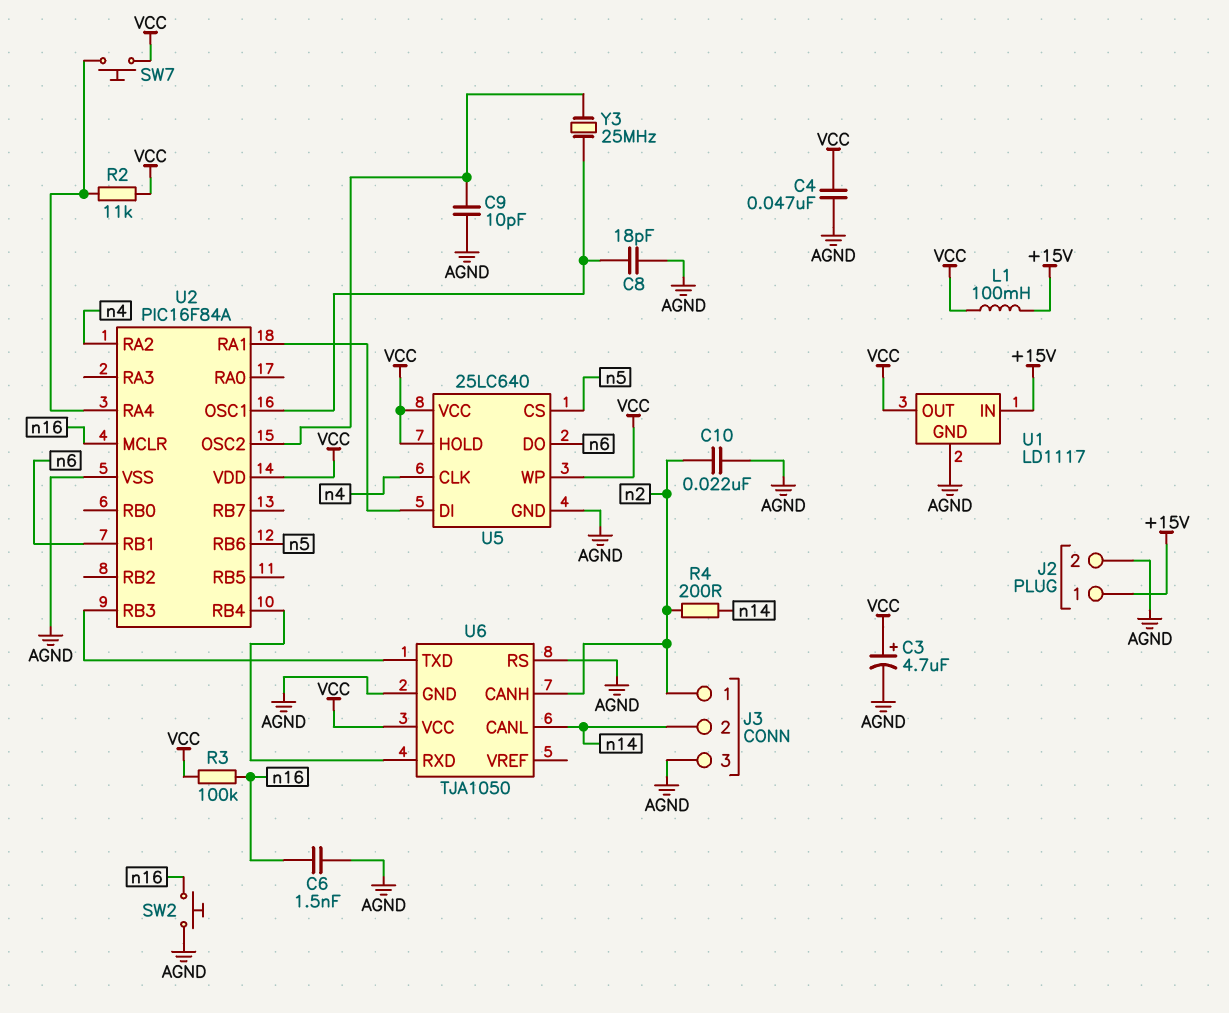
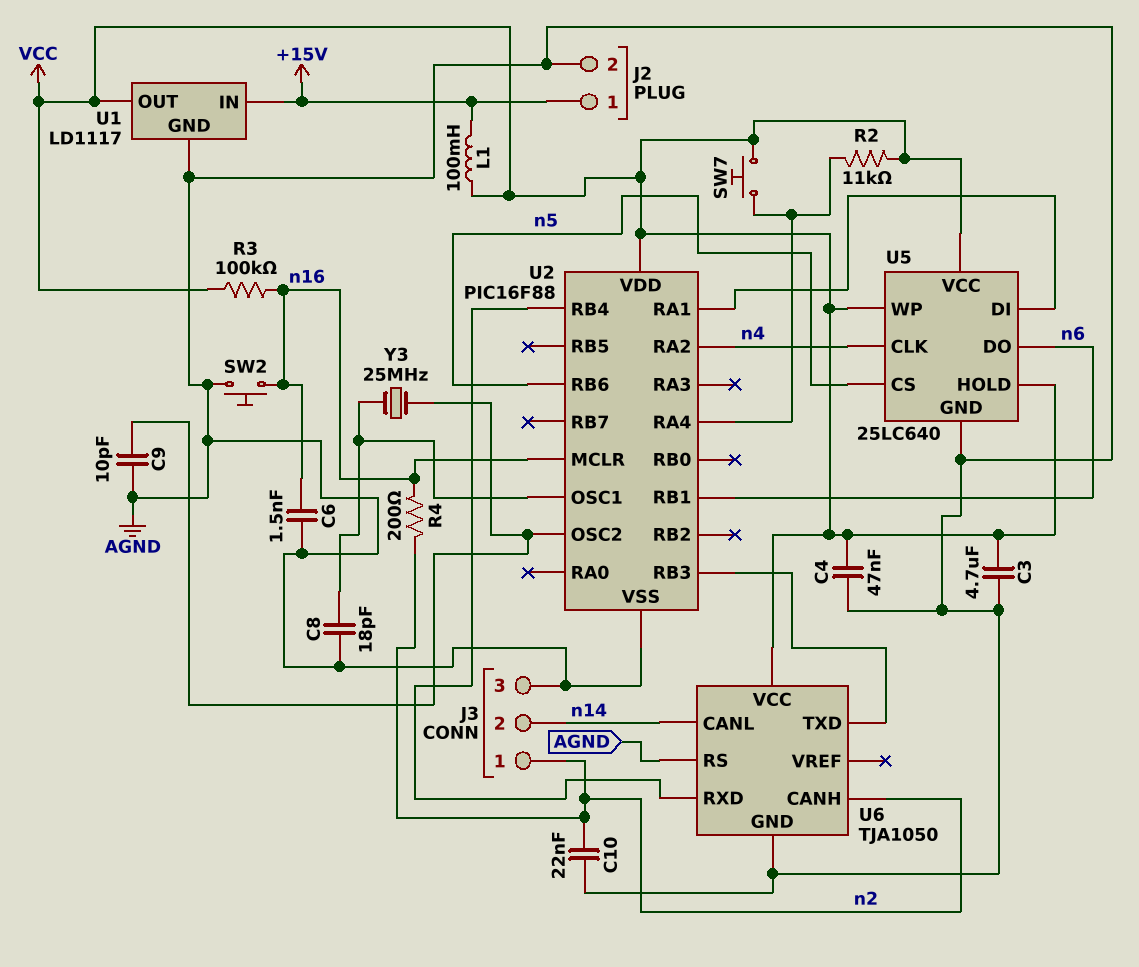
C3: 4.7uF (plus VCC, minus AGND) -> 4.7uF (AGND, VCC)
R4: 200 (n2, n14) -> 200 (n2, n16)
U2: PIC16F84A -> PIC16F88

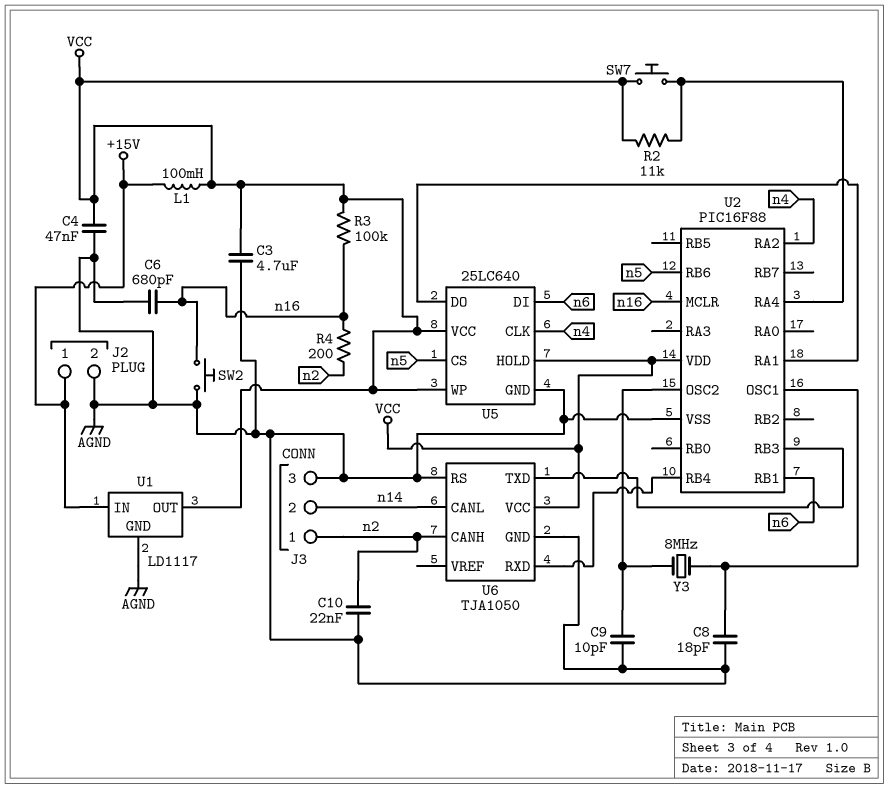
C6: 1.5nF (AGND, n16) -> 680pF (AGND, n16)
U5 pin DI: U2/RA1 -> n6
U5 pin DO: n6 -> U2/RA1
Y3: 25MHz (U2/OSC1, U2/OSC2) -> 8MHz (U2/OSC1, U2/OSC2)

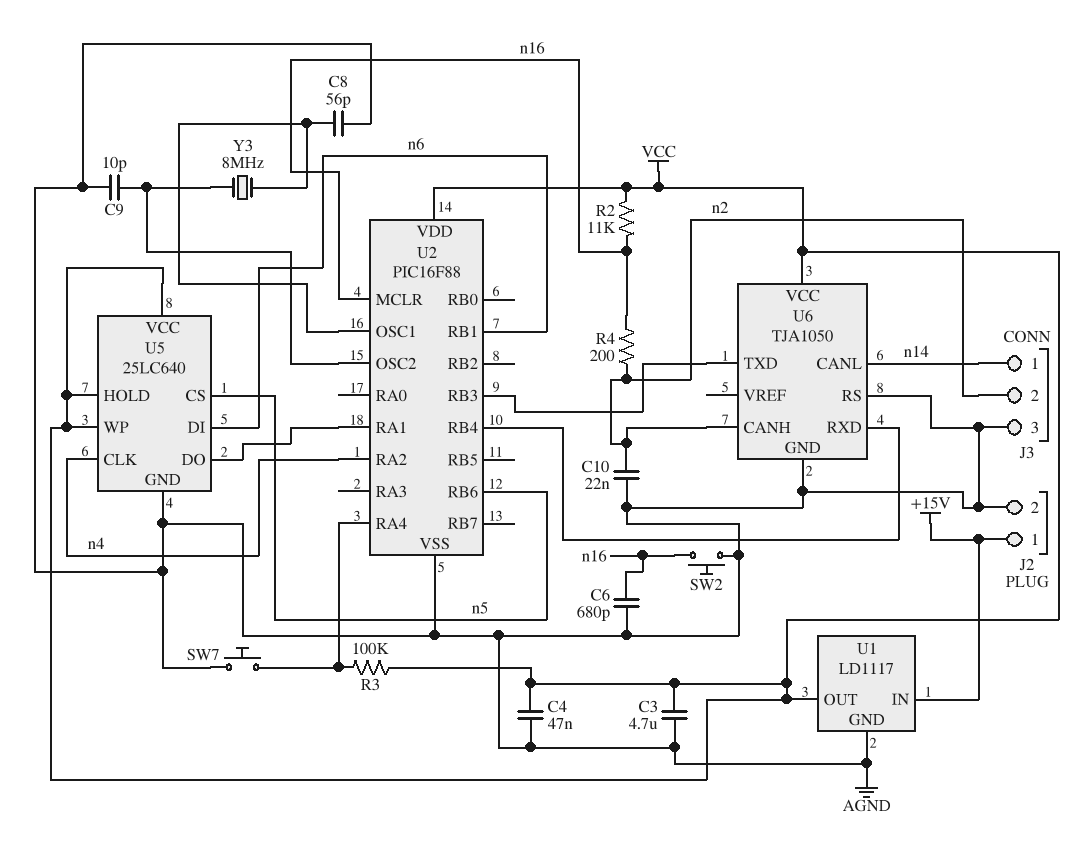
C8: 18pF (AGND, U2/OSC1) -> 56pF (AGND, U2/OSC1)
J3 pin 1: n2 -> n14
J3 pin 2: n14 -> n2
L1: 100mH (+15V, VCC) -> none
R2: 11k (U2/RA4, VCC) -> 11k (VCC, n16)
R3: 100k (VCC, n16) -> 100k (U2/RA4, VCC)
SW7: button (U2/RA4, VCC) -> button (AGND, U2/RA4)

